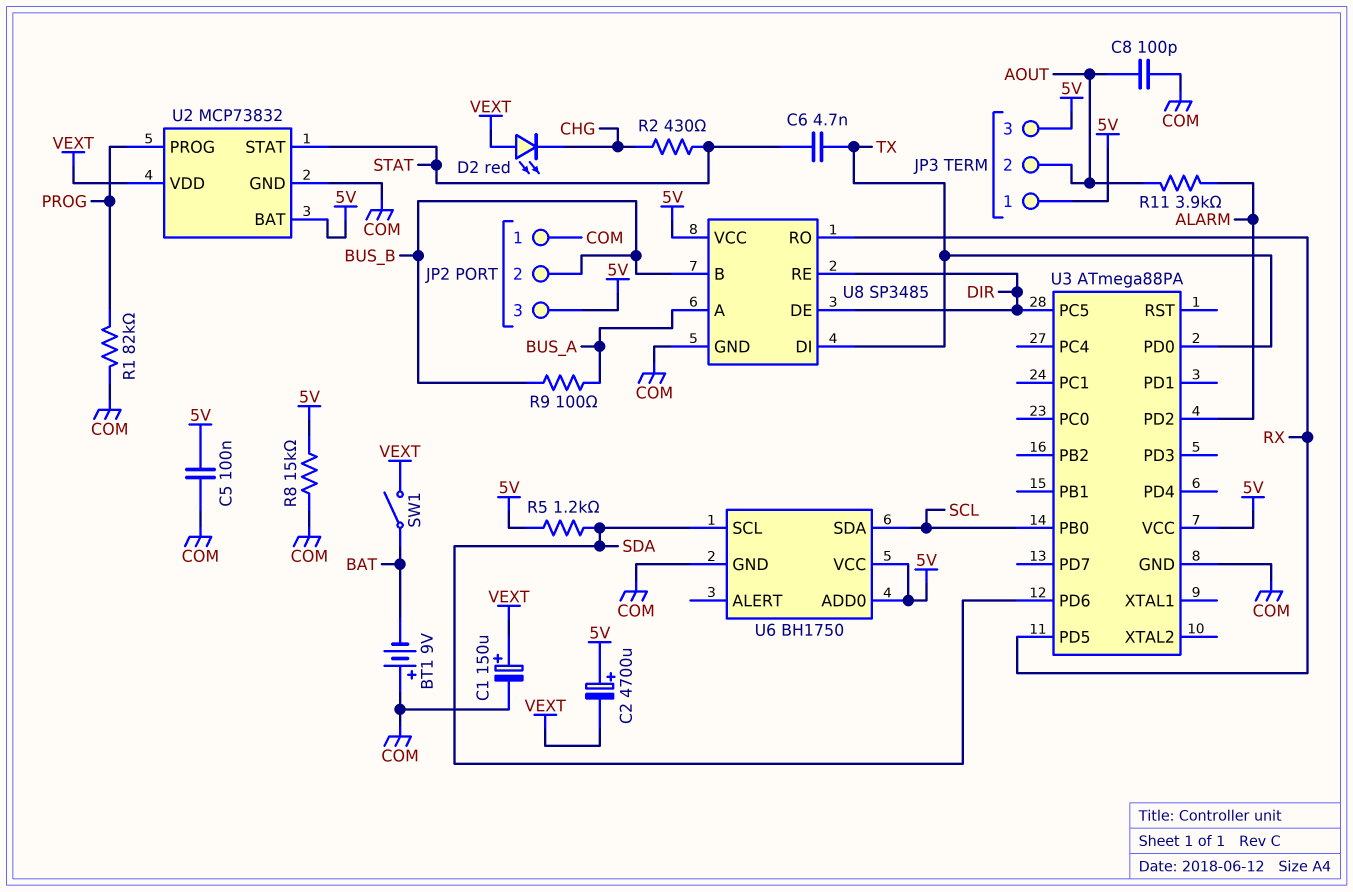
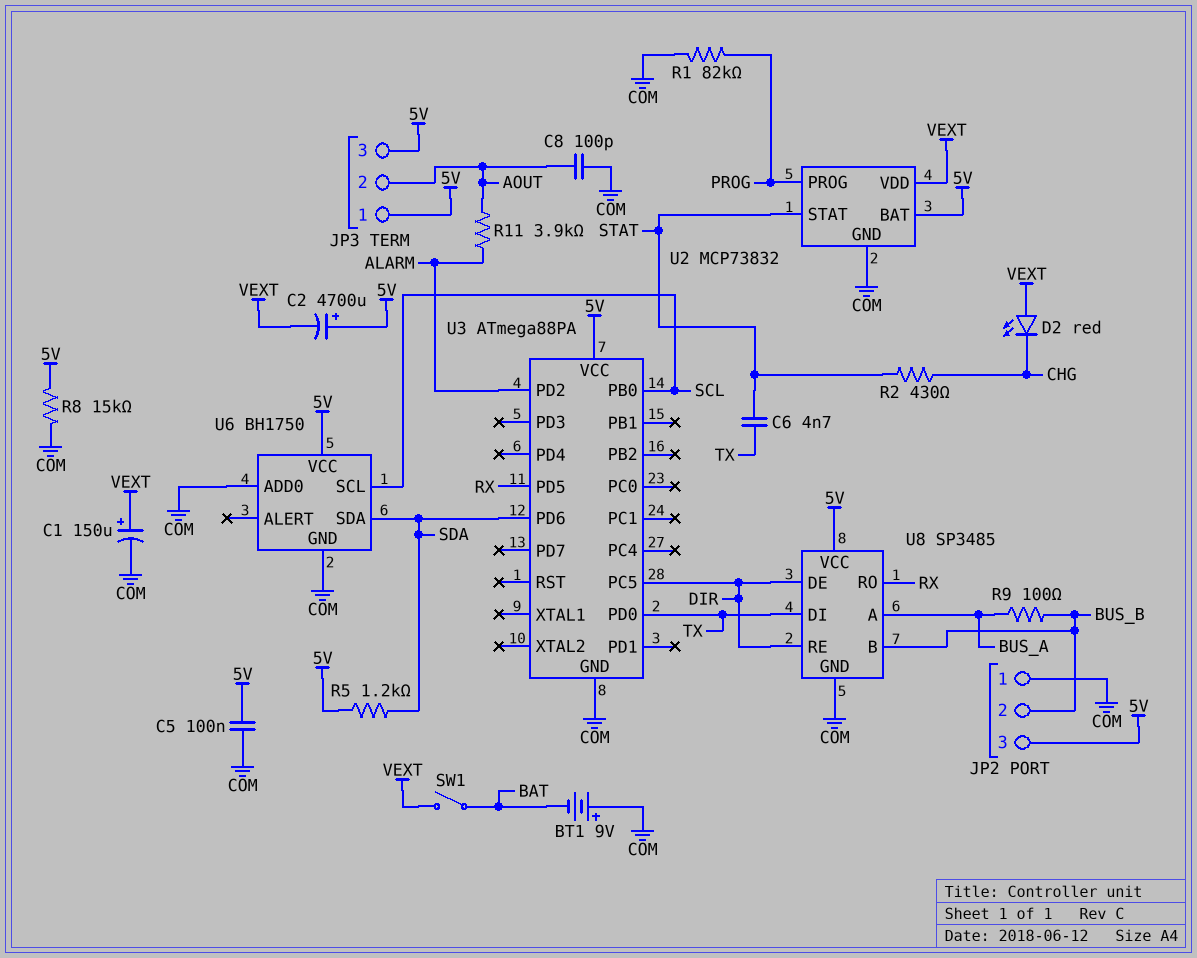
U6 pin ADD0: 5V -> COM
U6 pin SCL: SDA -> SCL
U6 pin SDA: SCL -> SDA

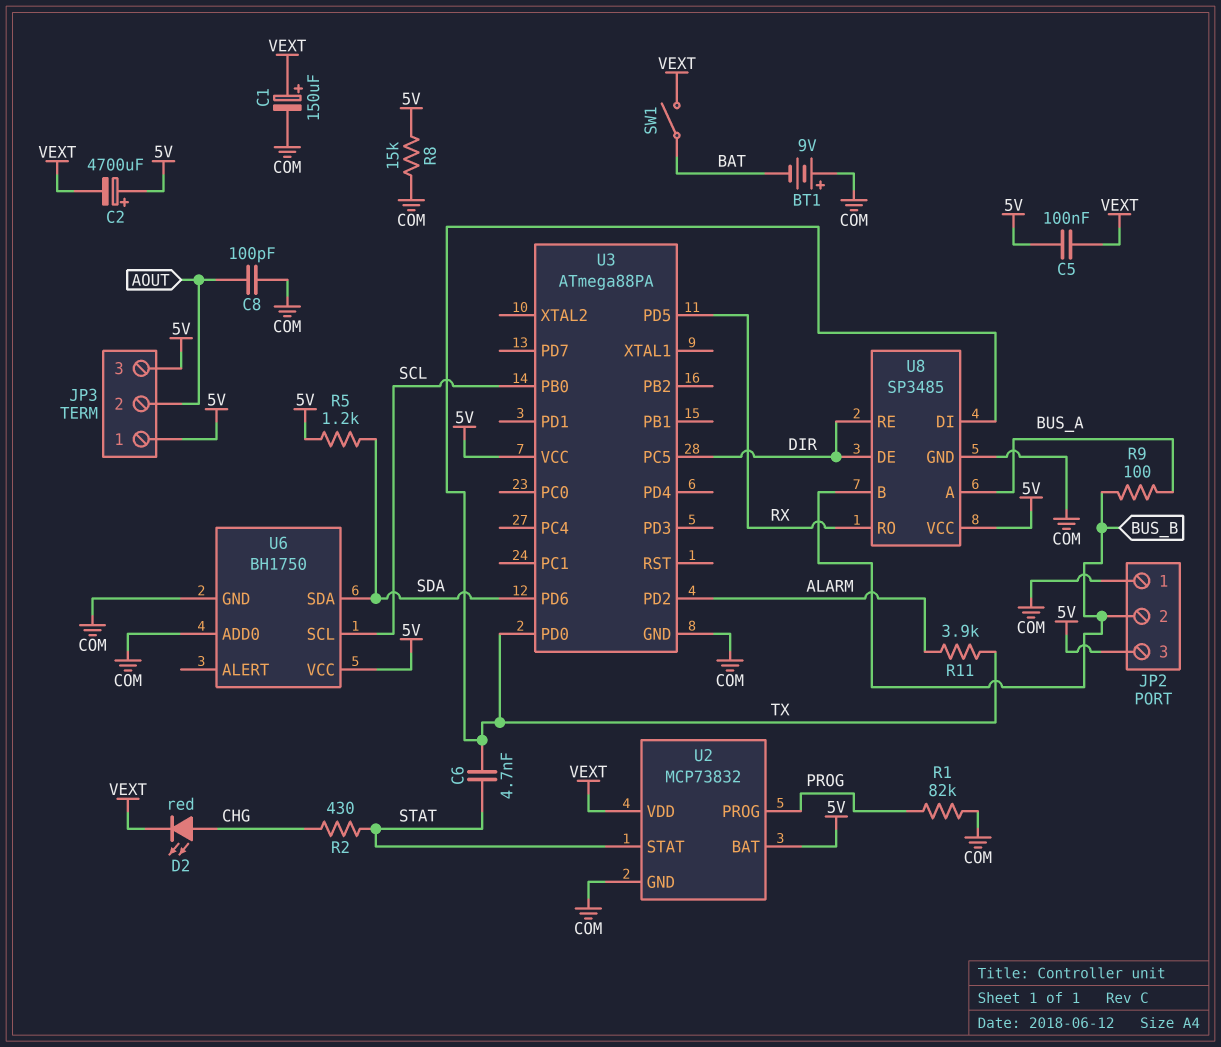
C5: 100nF (5V, COM) -> 100nF (5V, VEXT)
D2: LED red (A VEXT, K CHG) -> LED red (A CHG, K VEXT)
R11: 3.9k (ALARM, AOUT) -> 3.9k (ALARM, TX)

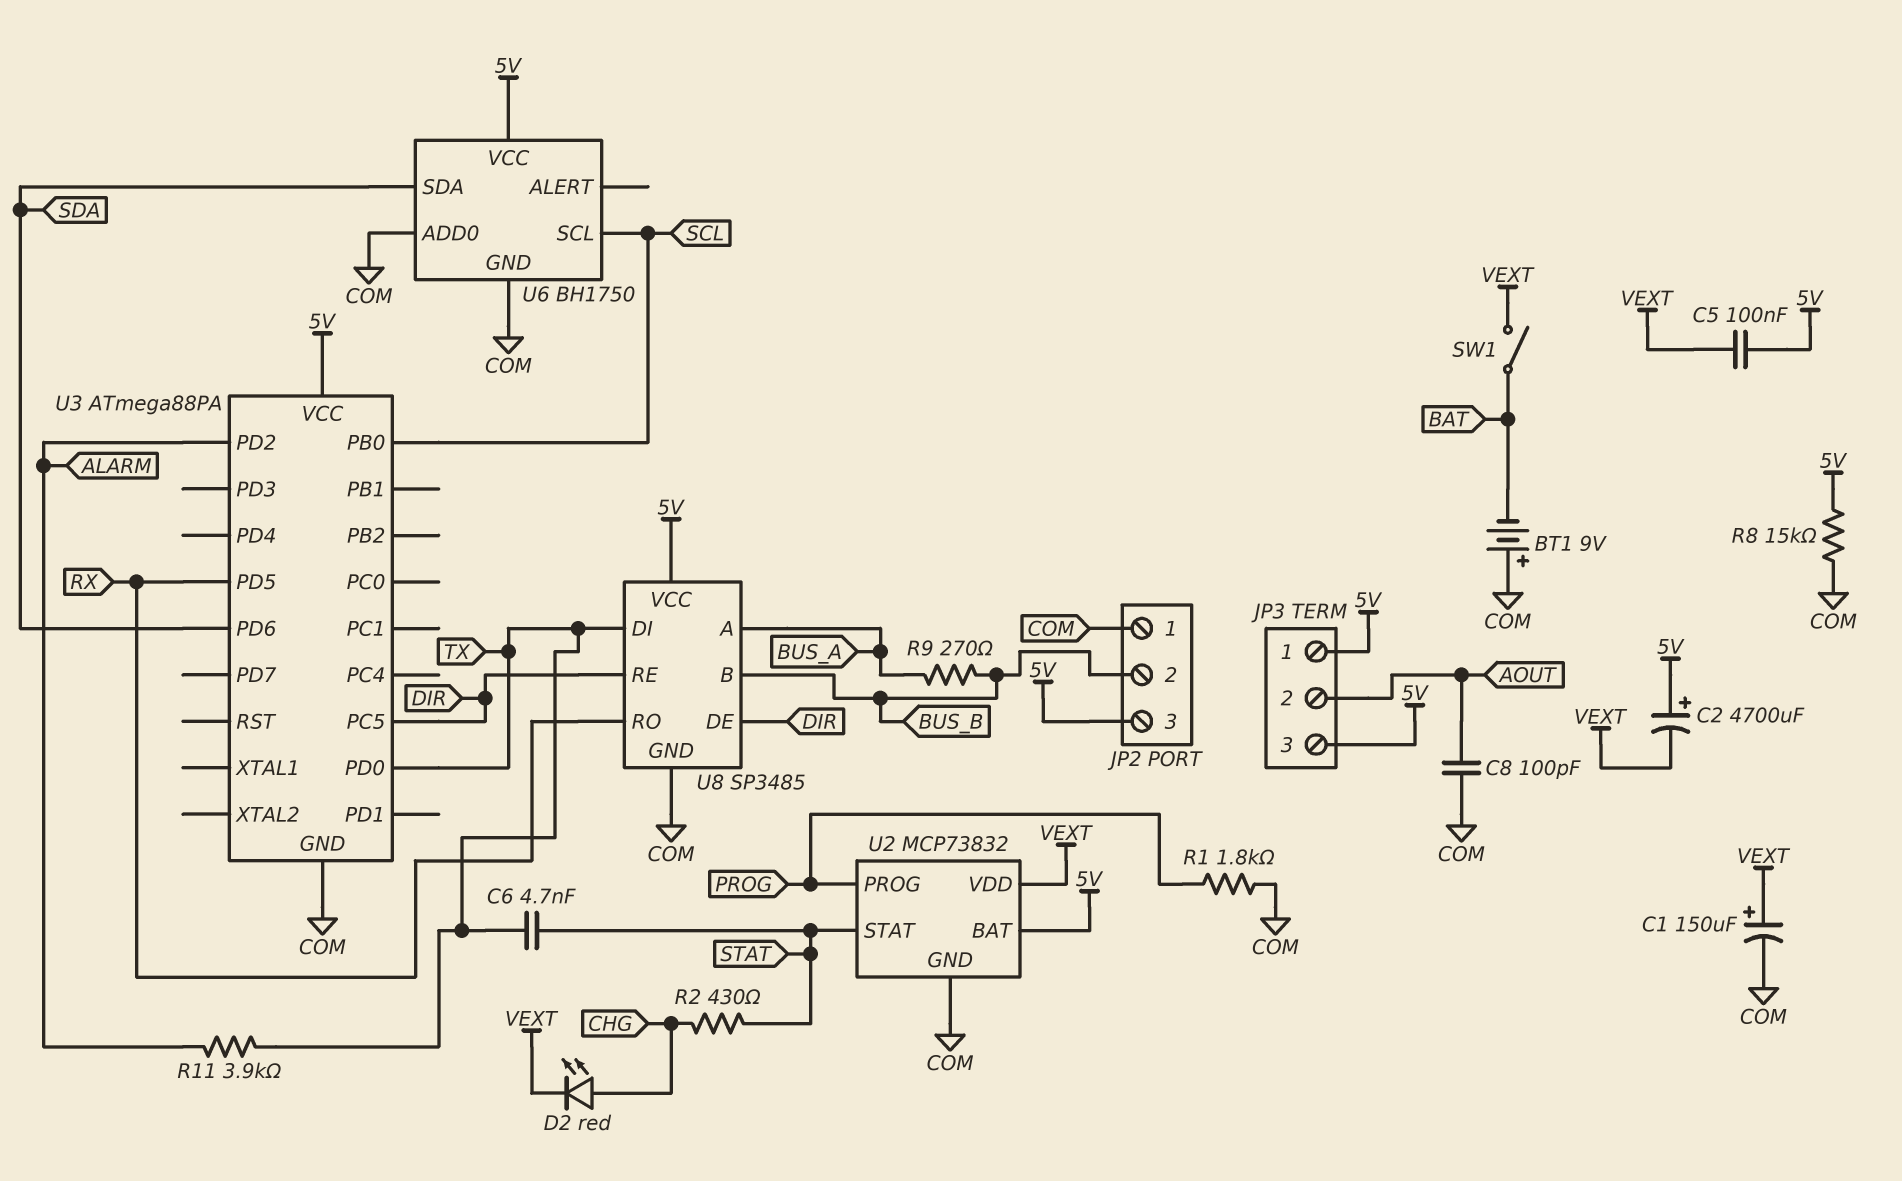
R1: 82k (COM, PROG) -> 1.8k (COM, PROG)
R5: 1.2k (5V, SDA) -> none
R9: 100 (BUS_A, BUS_B) -> 270 (BUS_A, BUS_B)

